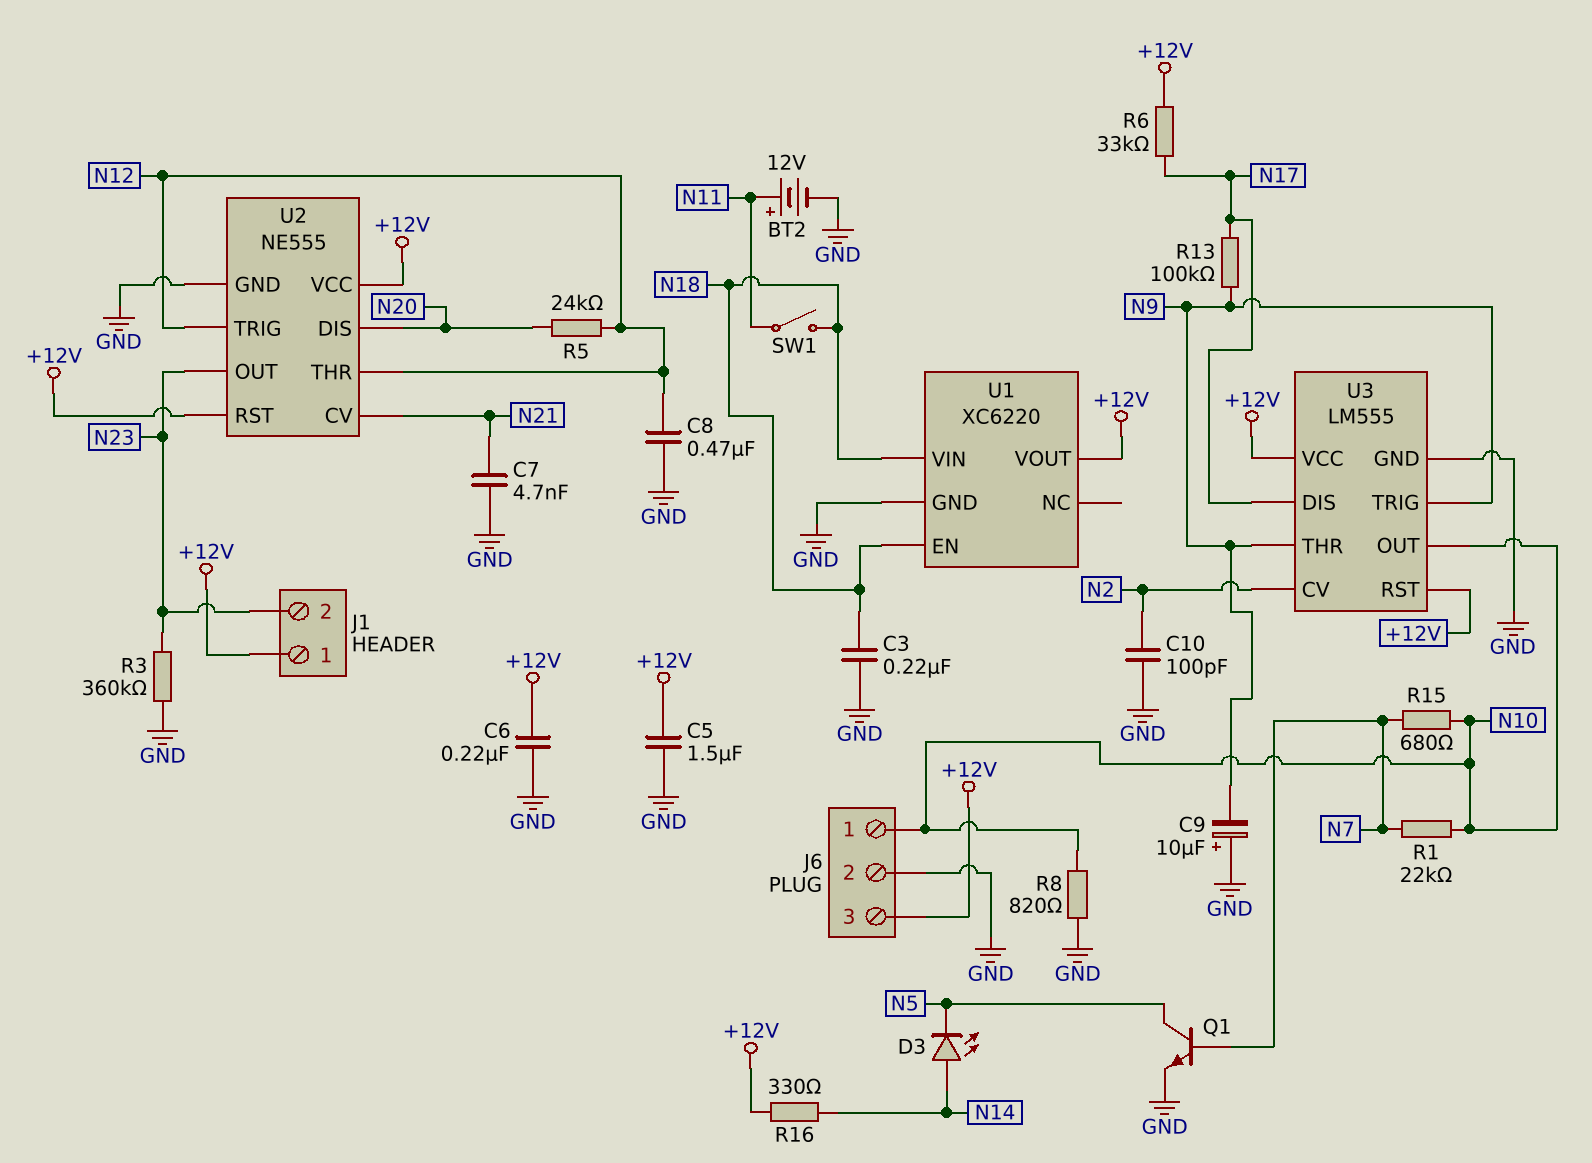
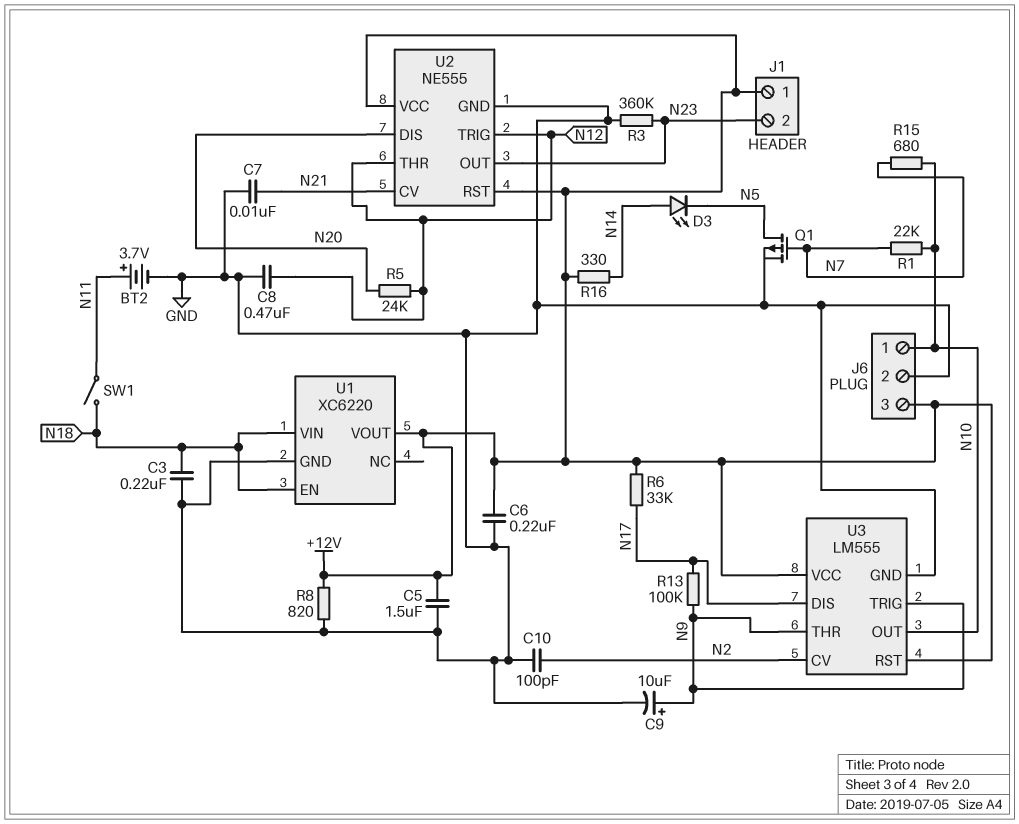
BT2: 12V (plus N11, minus GND) -> 3.7V (plus N11, minus GND)
C7: 4.7nF (GND, N21) -> 10nF (GND, N21)
C9: 10uF (plus GND, minus N9) -> 10uF (plus N9, minus GND)
Q1: NPN (B N7, C N5, E GND) -> PMOS (G N7, D N5, S GND)
R8: 820 (GND, N10) -> 820 (+12V, GND)

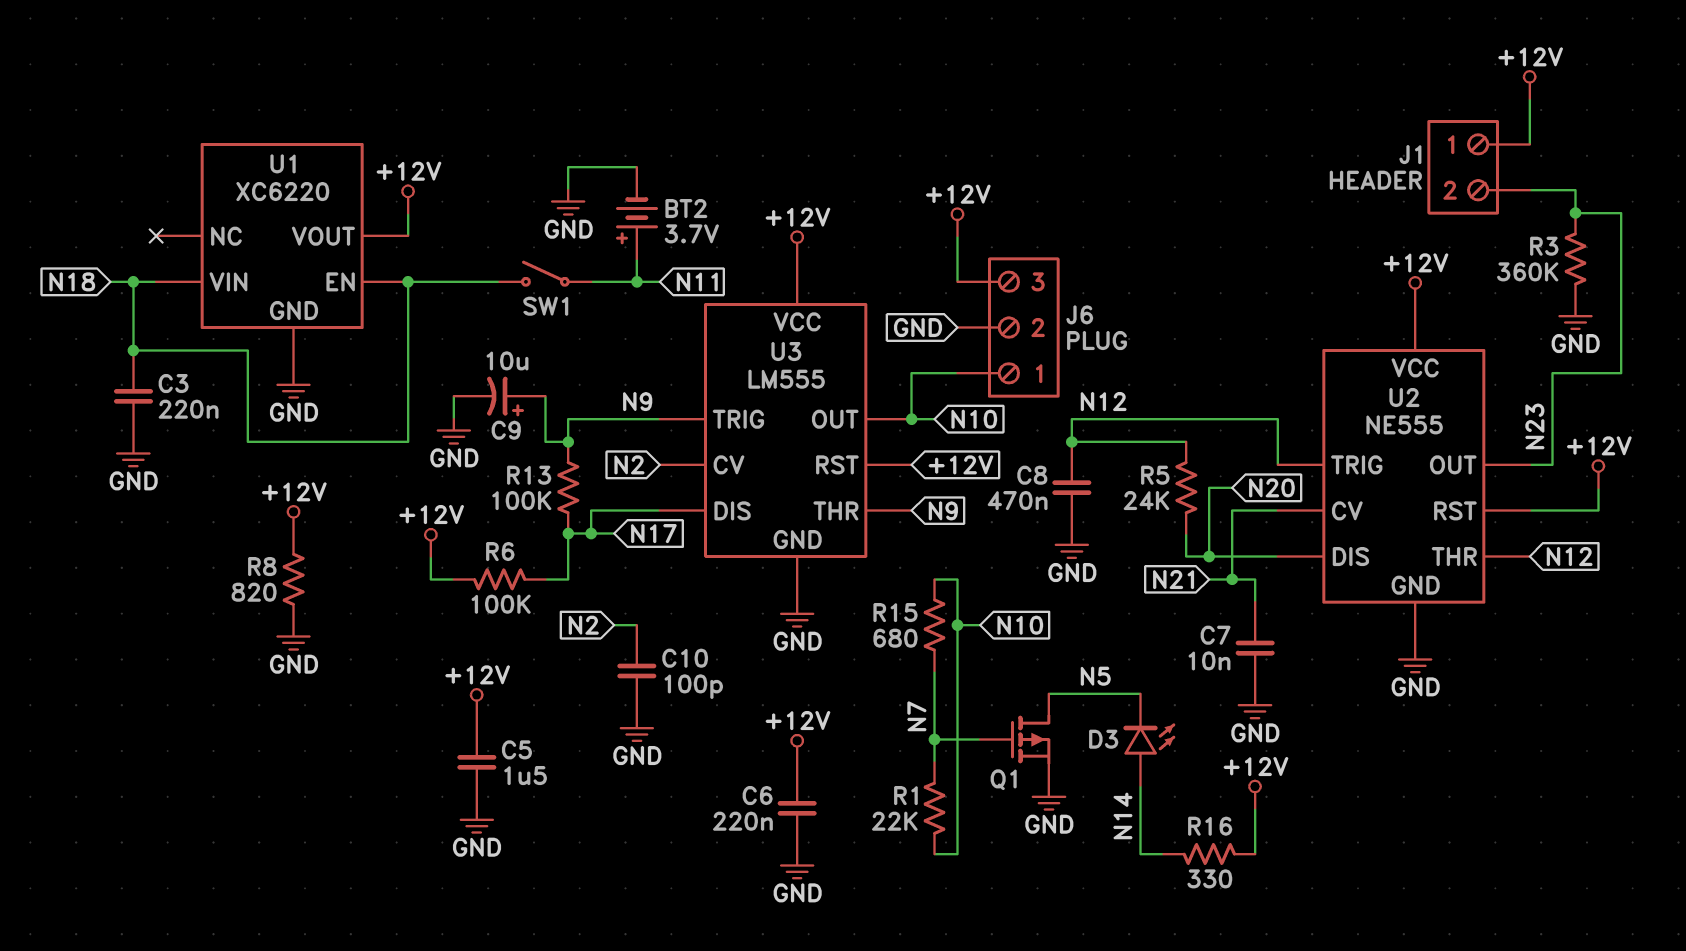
R6: 33k (+12V, N17) -> 100k (+12V, N17)

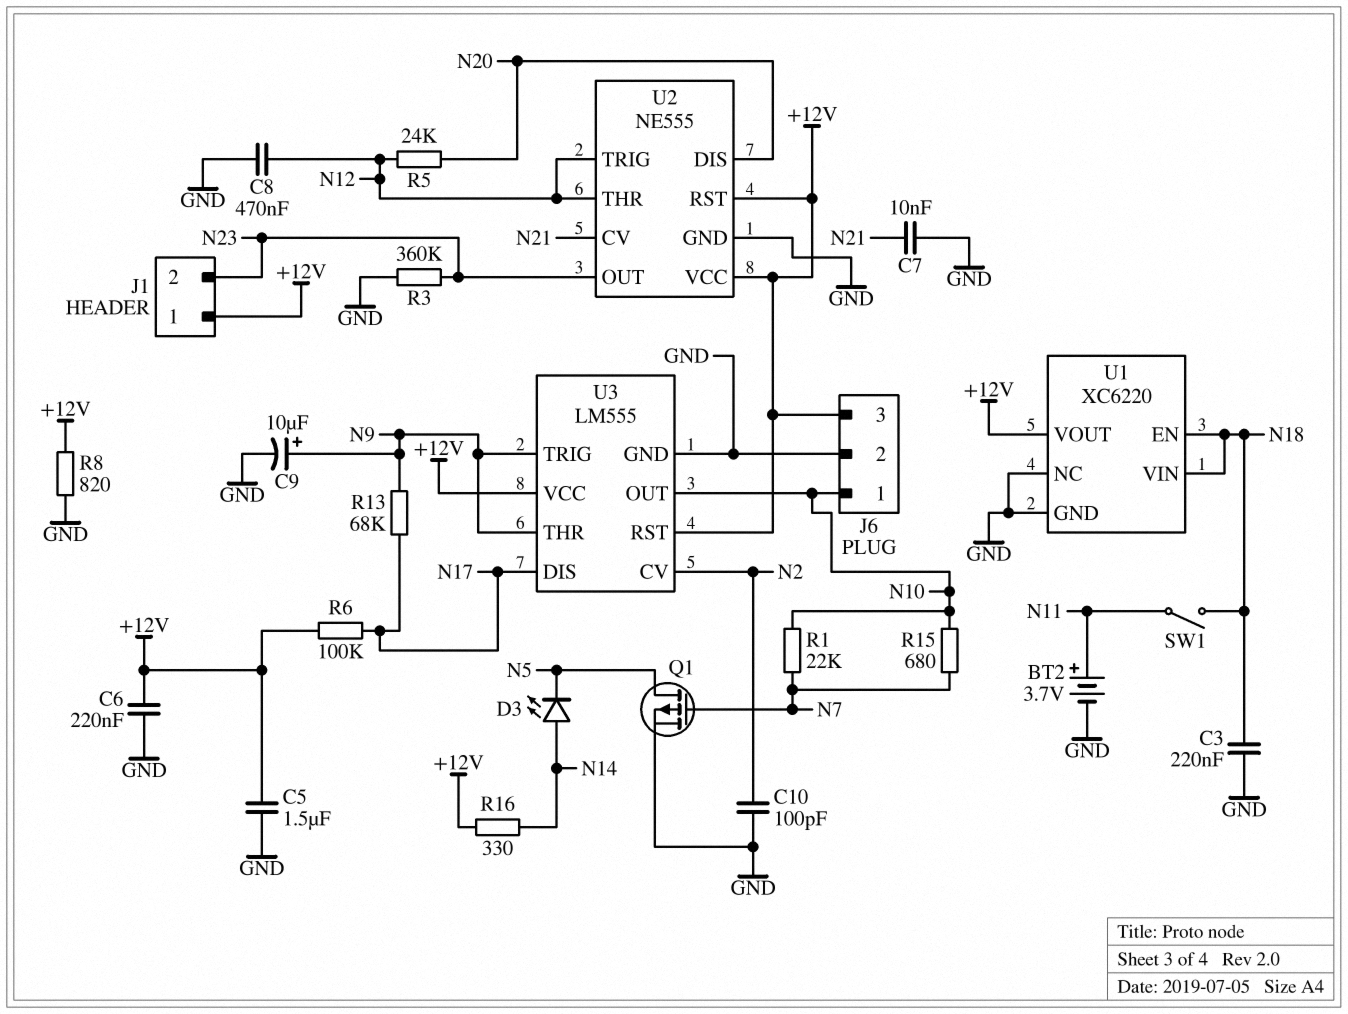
R13: 100k (N9, N17) -> 68k (N9, N17)
U1 pin NC: none -> GND

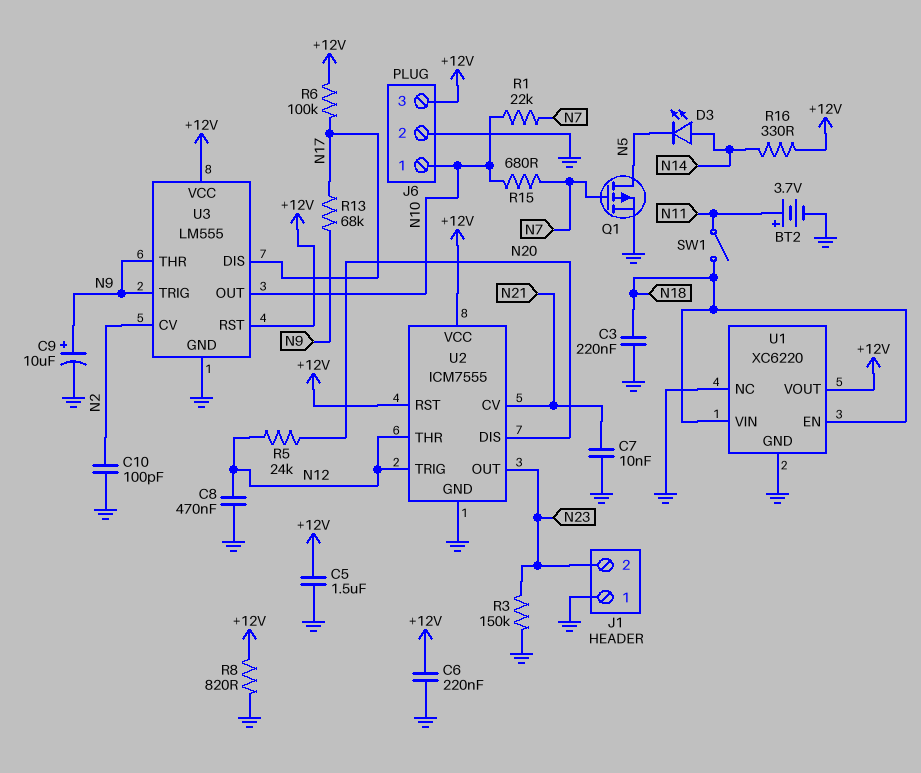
J1 pin 1: +12V -> GND
R3: 360k (GND, N23) -> 150k (GND, N23)
U2: NE555 -> ICM7555

